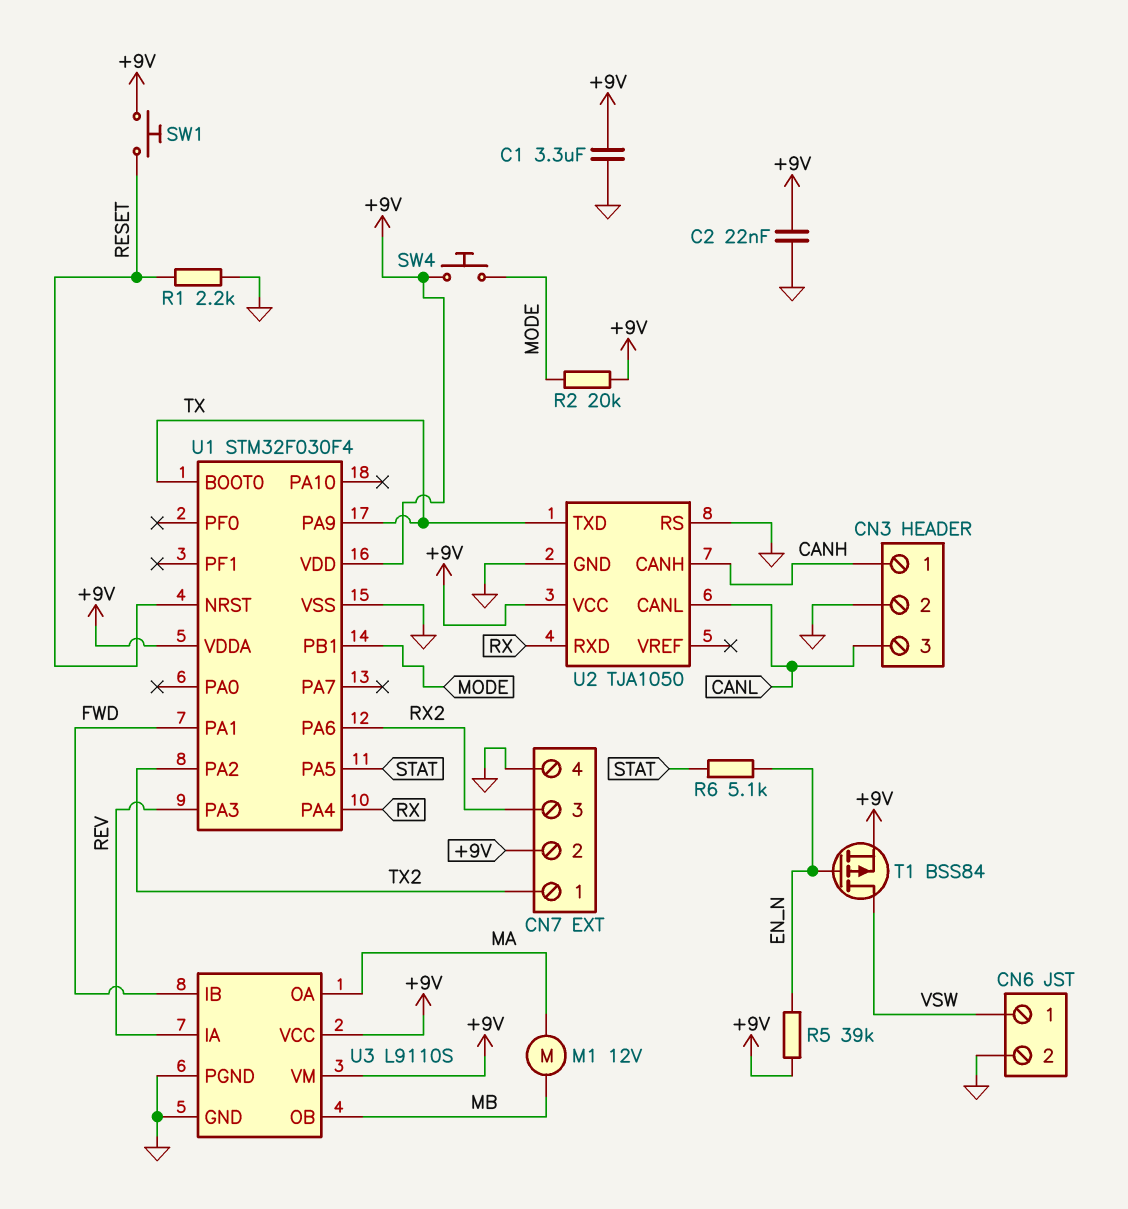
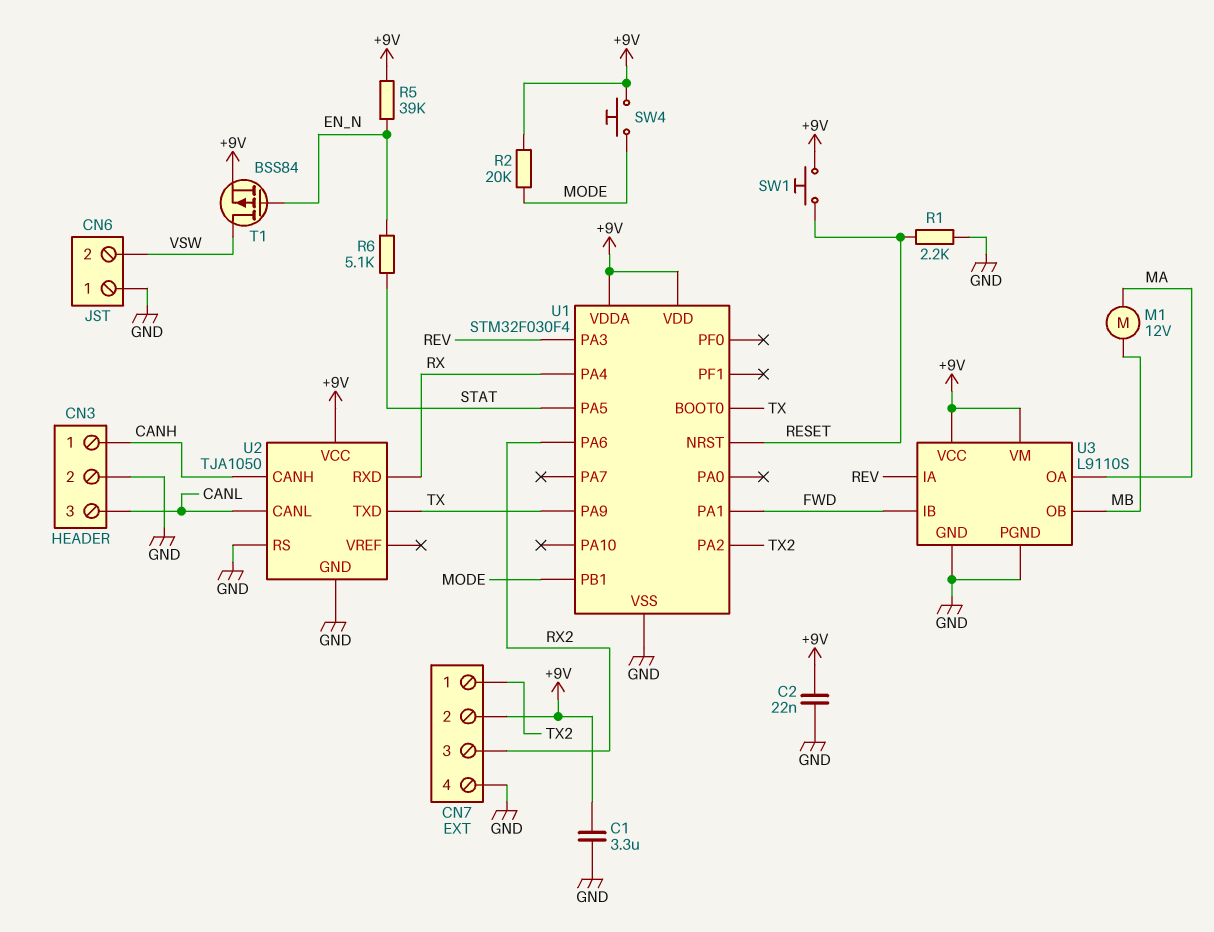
CN6 pin 1: VSW -> GND
CN6 pin 2: GND -> VSW

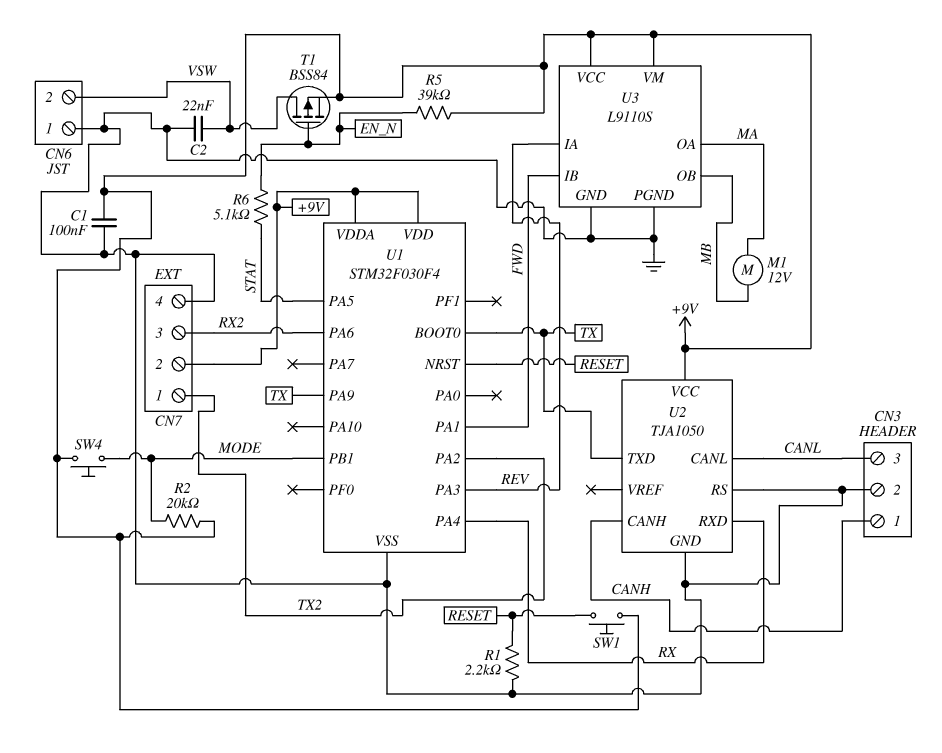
C1: 3.3uF (+9V, GND) -> 100nF (+9V, GND)
C2: 22nF (+9V, GND) -> 22nF (GND, VSW)

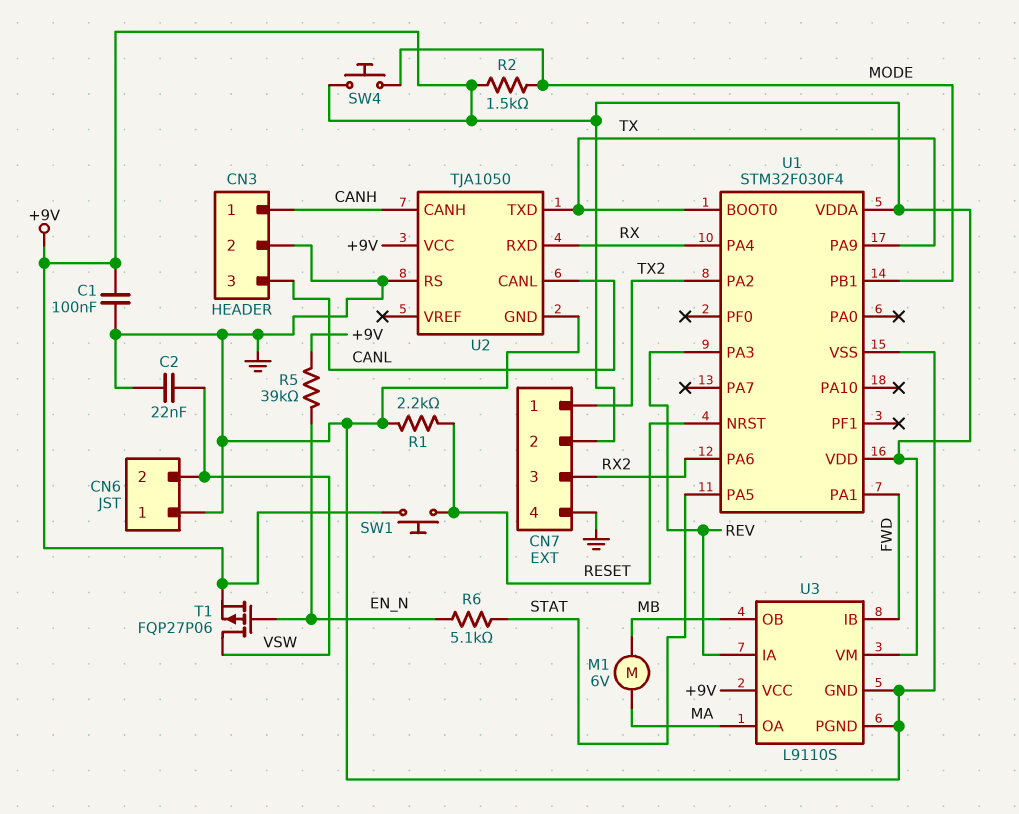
M1: motor 12V (MA, MB) -> motor 6V (MA, MB)
R2: 20k (+9V, MODE) -> 1.5k (+9V, MODE)
T1: PMOS BSS84 (G EN_N, D VSW, S +9V) -> PMOS FQP27P06 (G EN_N, D VSW, S +9V)

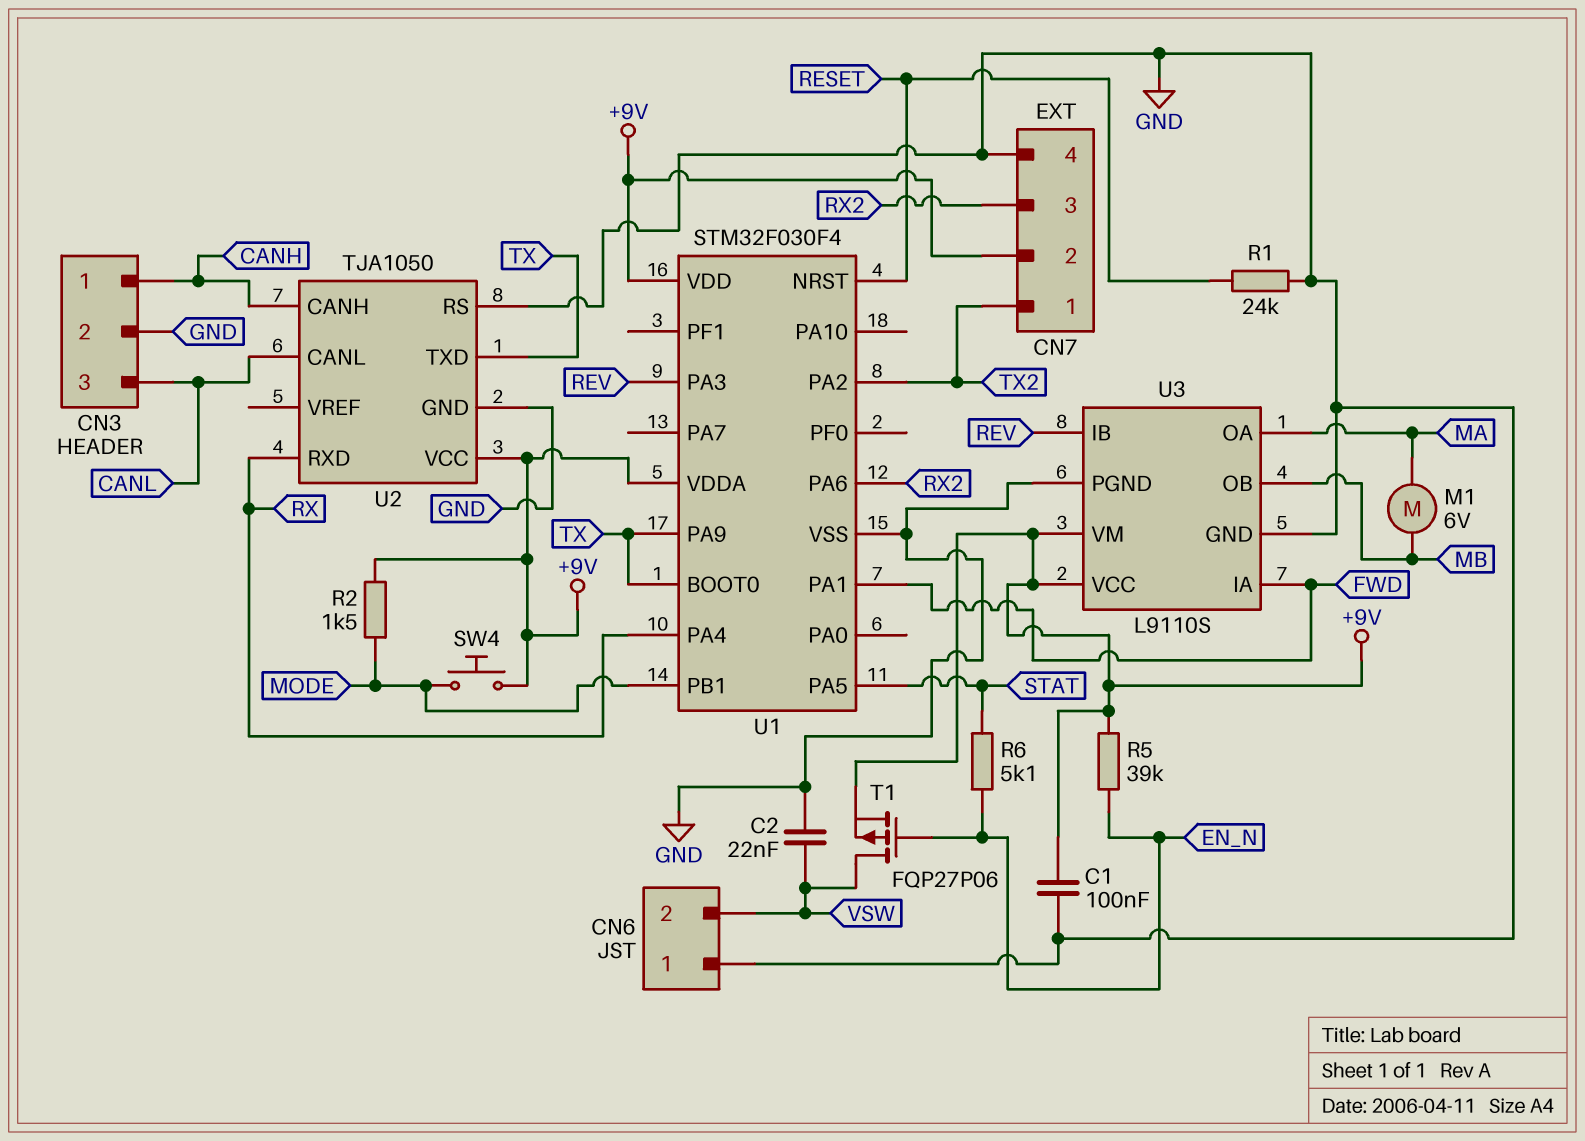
R1: 2.2k (GND, RESET) -> 24k (GND, RESET)
SW1: button (+9V, RESET) -> none
U3 pin IA: REV -> FWD
U3 pin IB: FWD -> REV

